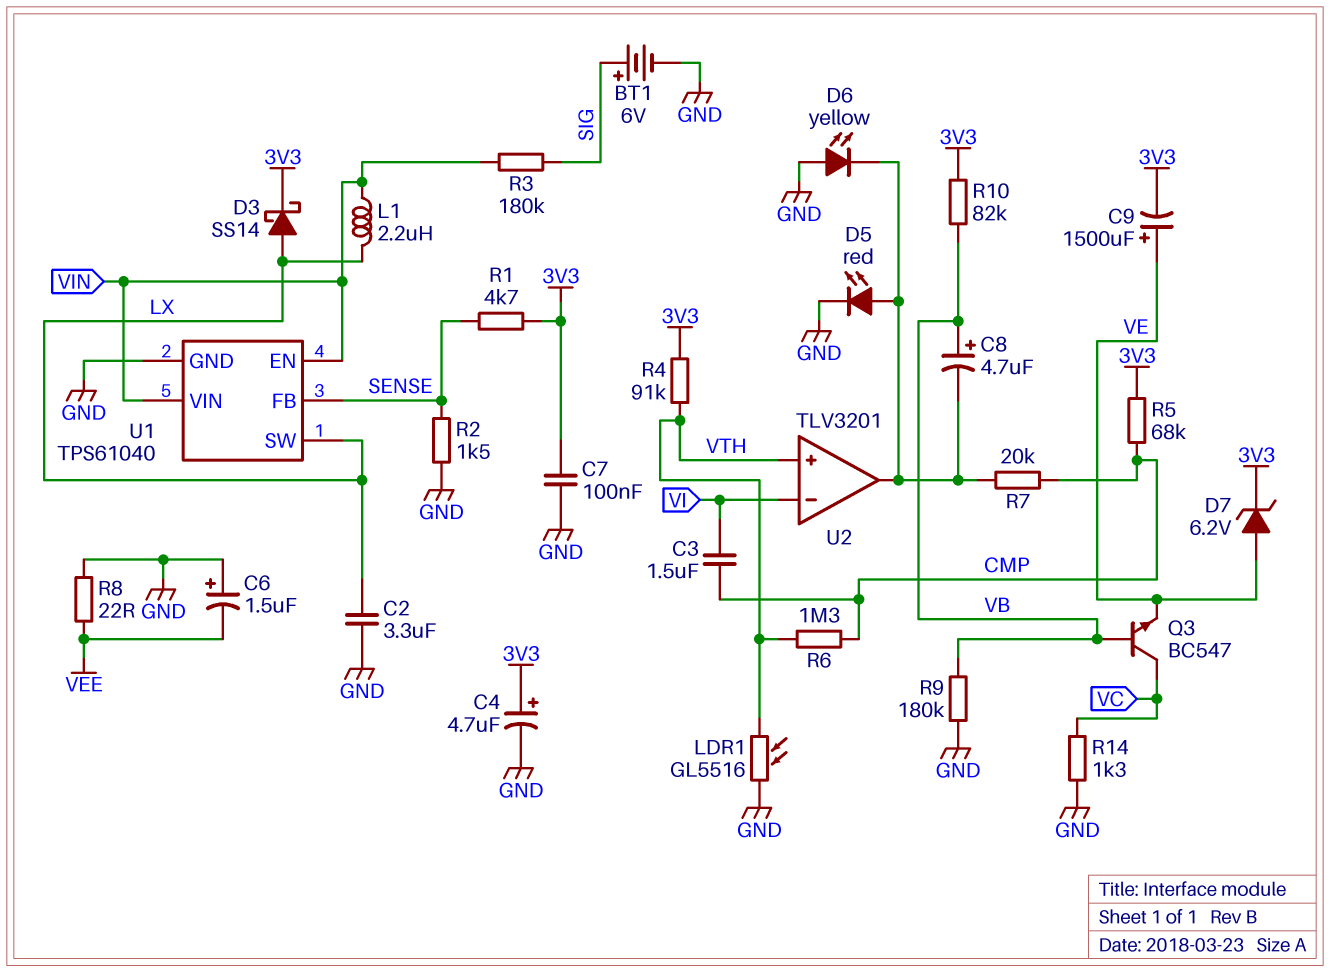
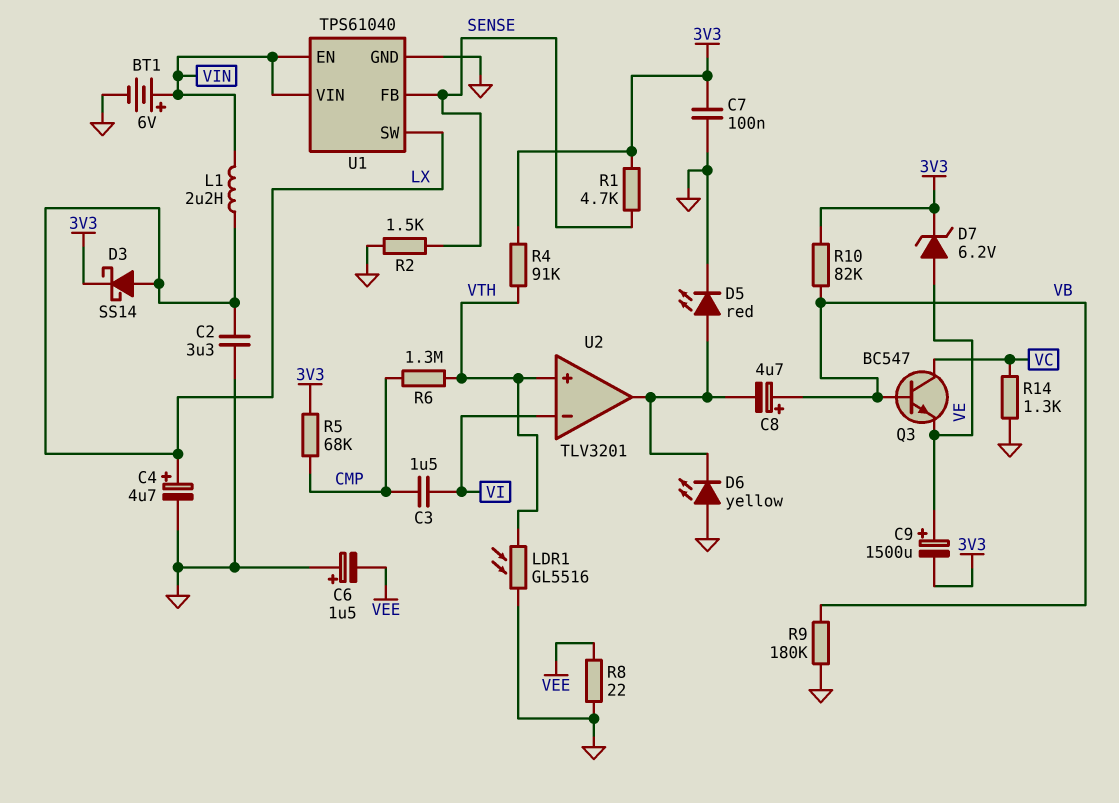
BT1: 6V (plus SIG, minus GND) -> 6V (plus VIN, minus GND)
C4: 4.7uF (plus 3V3, minus GND) -> 4.7uF (plus LX, minus GND)
R3: 180k (SIG, VIN) -> none
R7: 20k (CMP, U2/out) -> none

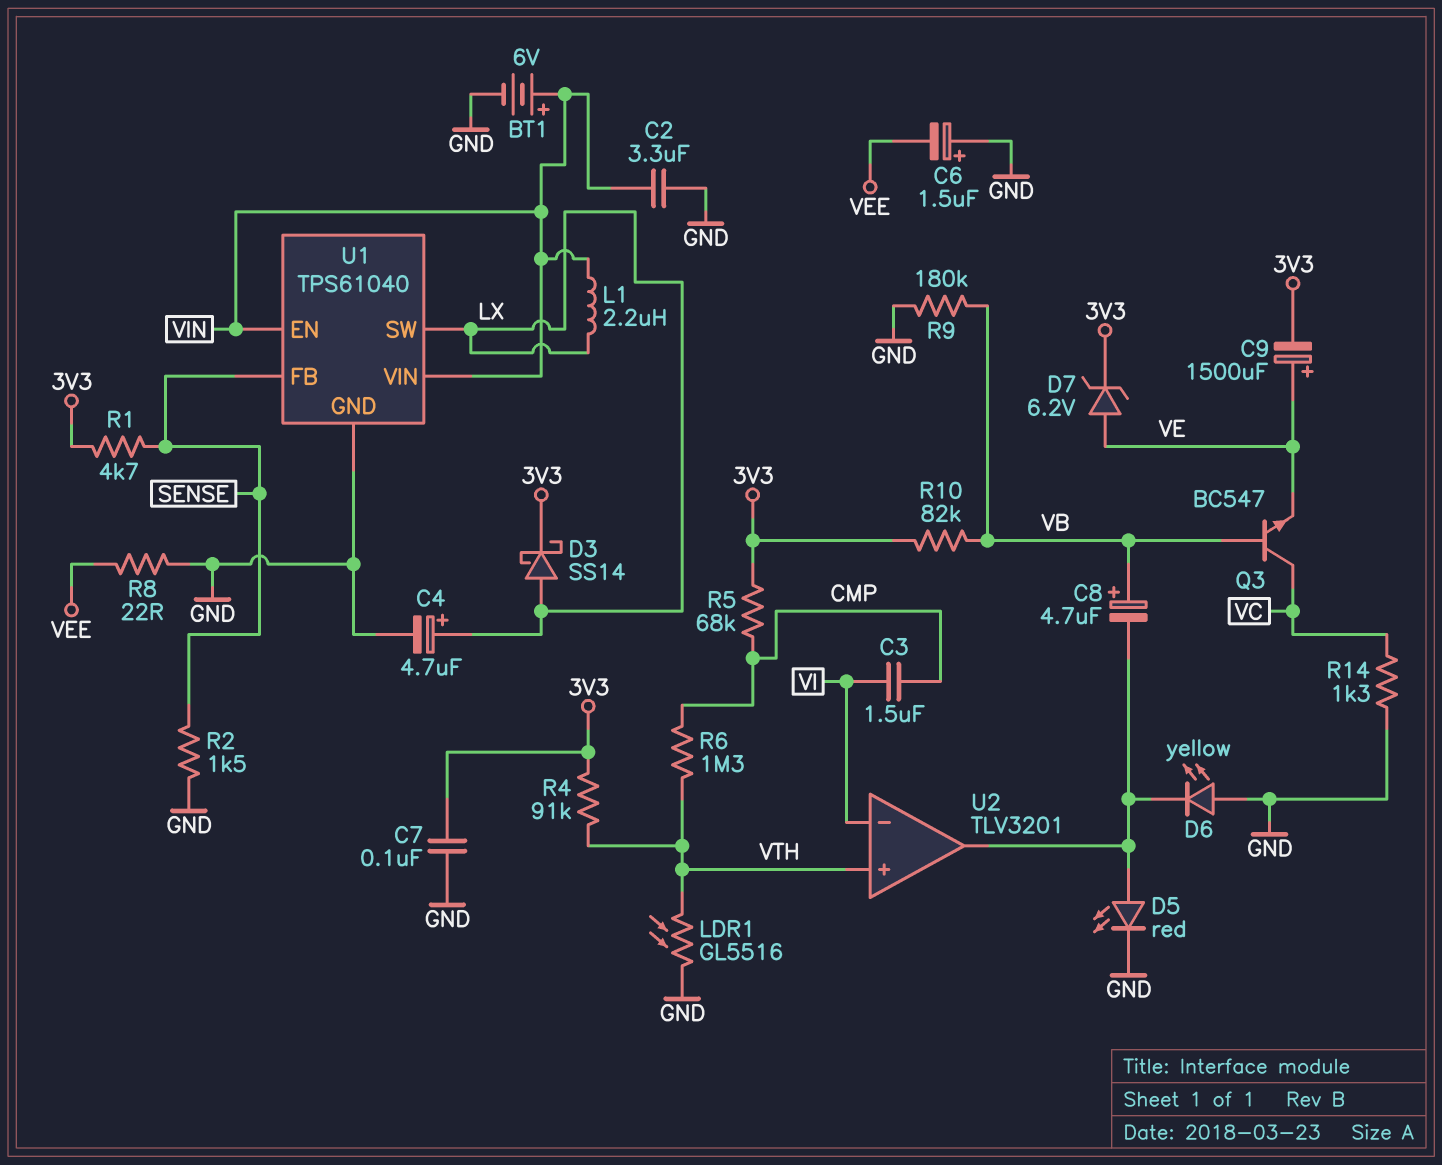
C2: 3.3uF (GND, LX) -> 3.3uF (GND, VIN)

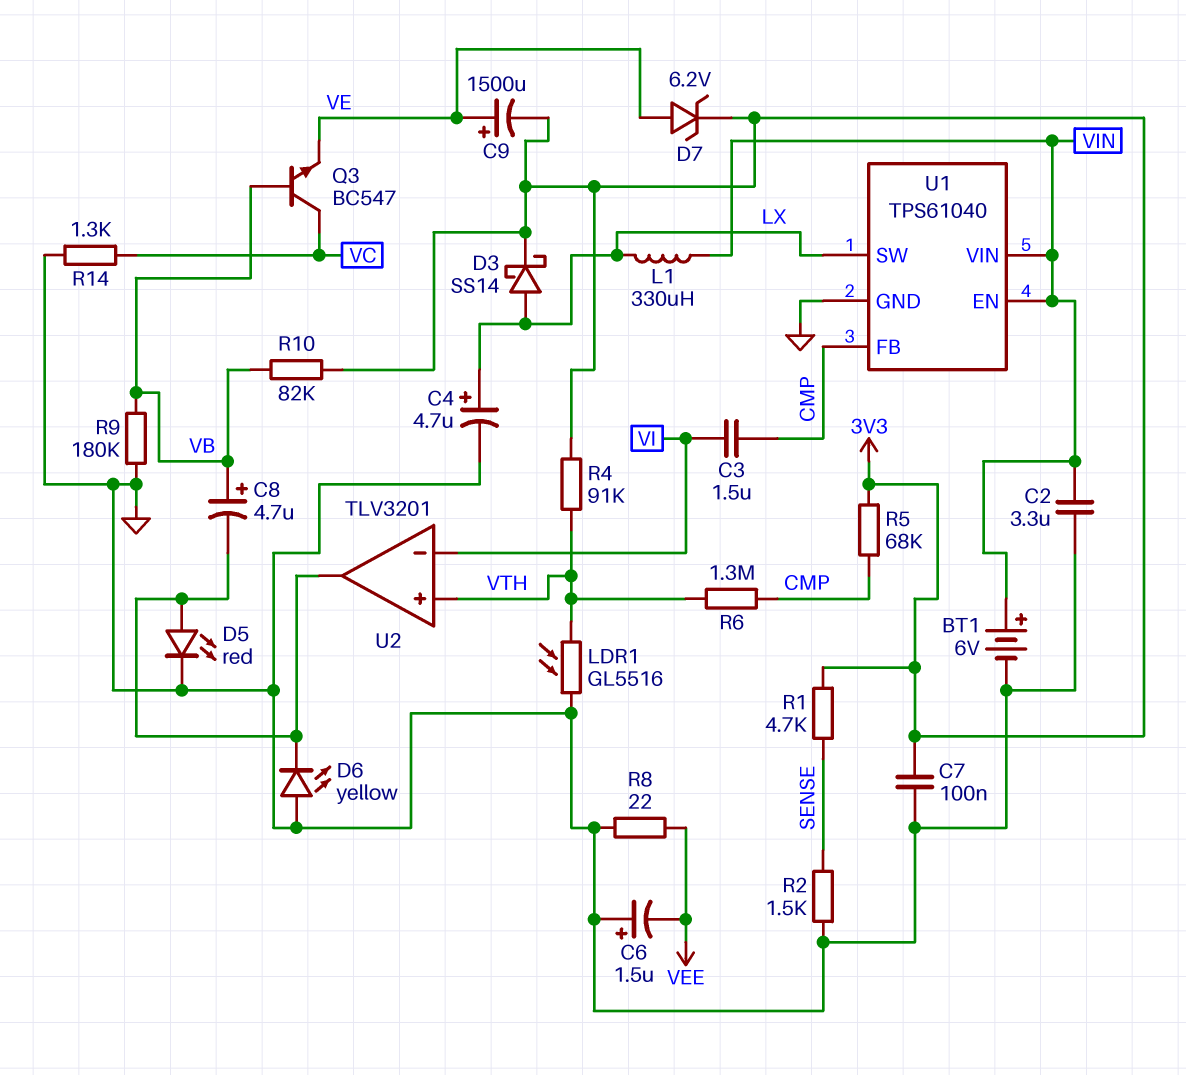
L1: 2.2uH (LX, VIN) -> 330uH (LX, VIN)
U1 pin FB: SENSE -> CMP

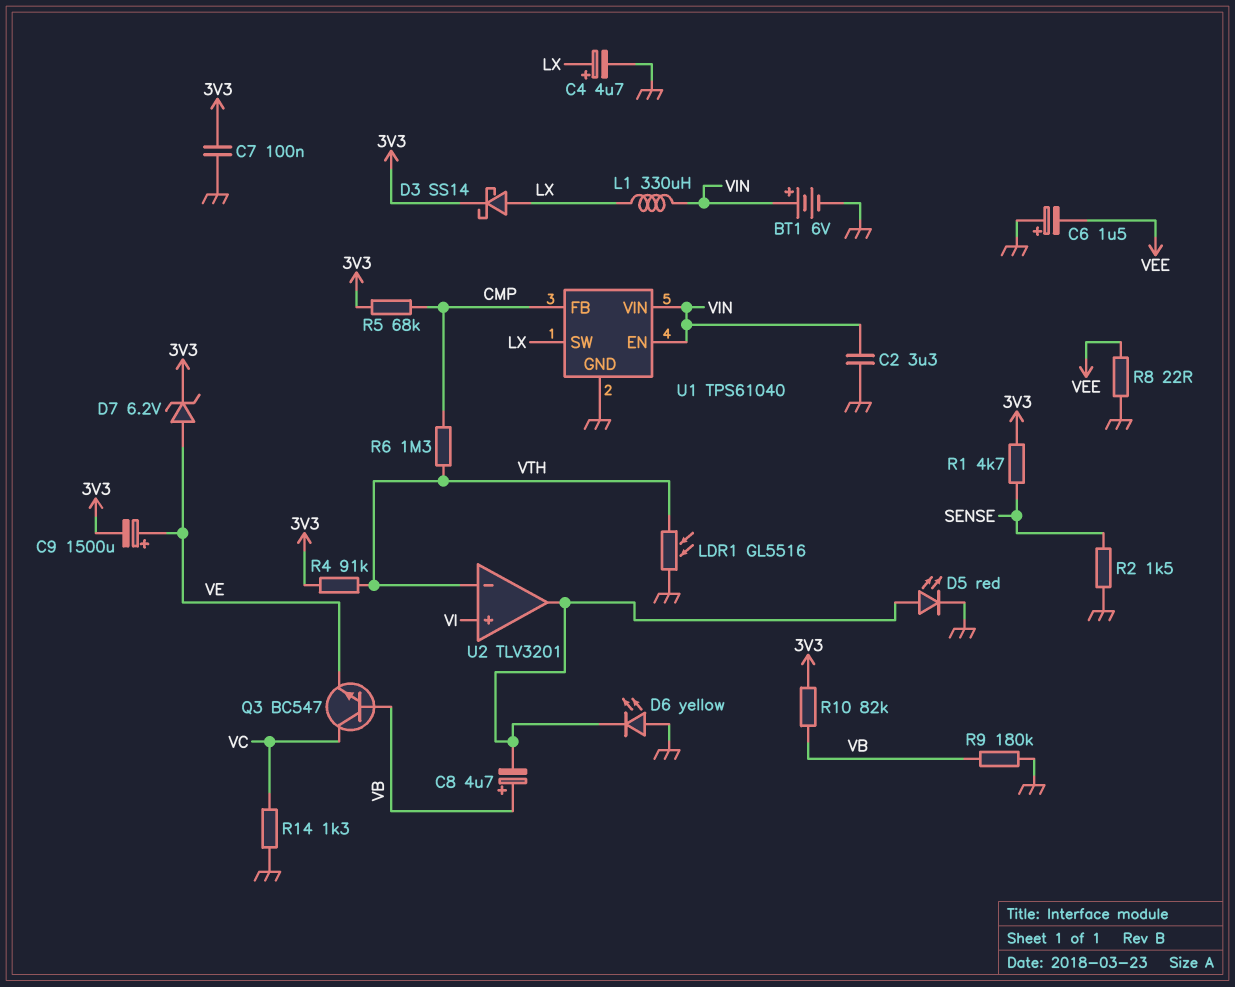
C3: 1.5uF (CMP, VI) -> none
U2 pin in+: VTH -> VI
U2 pin in-: VI -> VTH

